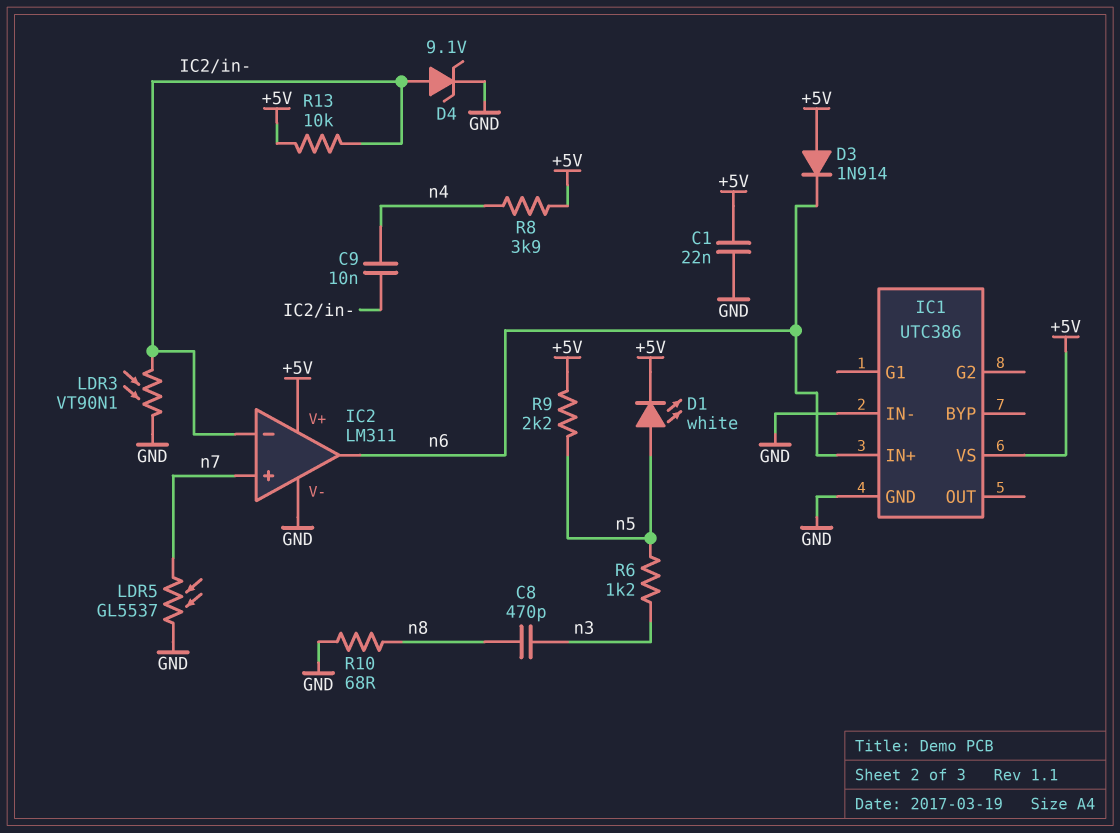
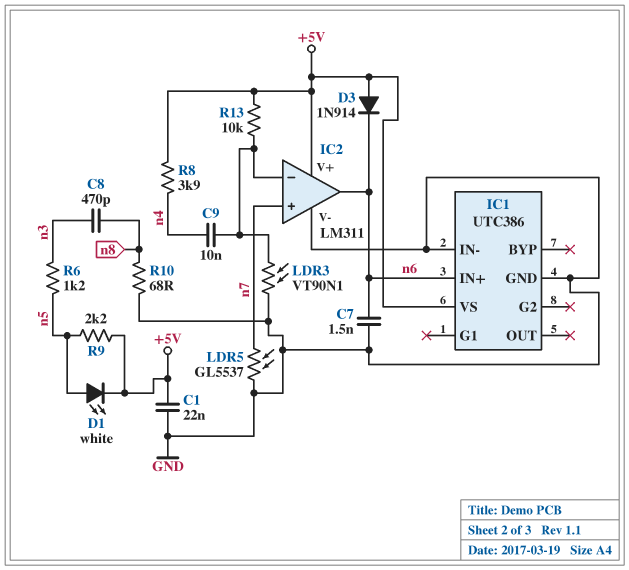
C7: none -> 1.5nF (GND, n6)
D4: zener 9.1V (A IC2/in-, K GND) -> none

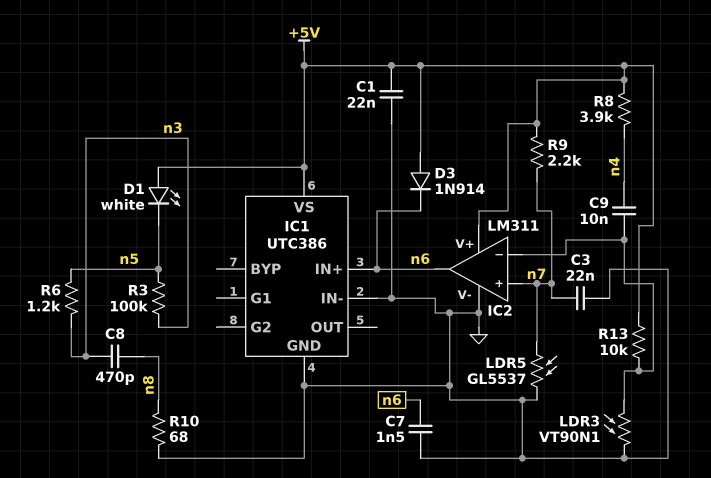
C3: none -> 22nF (GND, n7)
D1: LED white (A n5, K +5V) -> LED white (A +5V, K n5)
R3: none -> 100k (n3, n5)
R9: 2.2k (+5V, n5) -> 2.2k (+5V, n7)

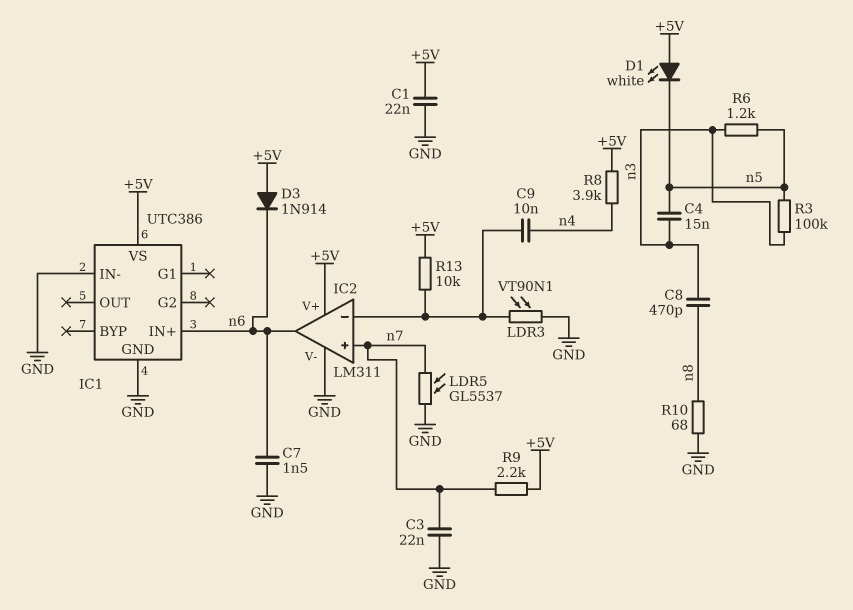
C4: none -> 15nF (n3, n5)

